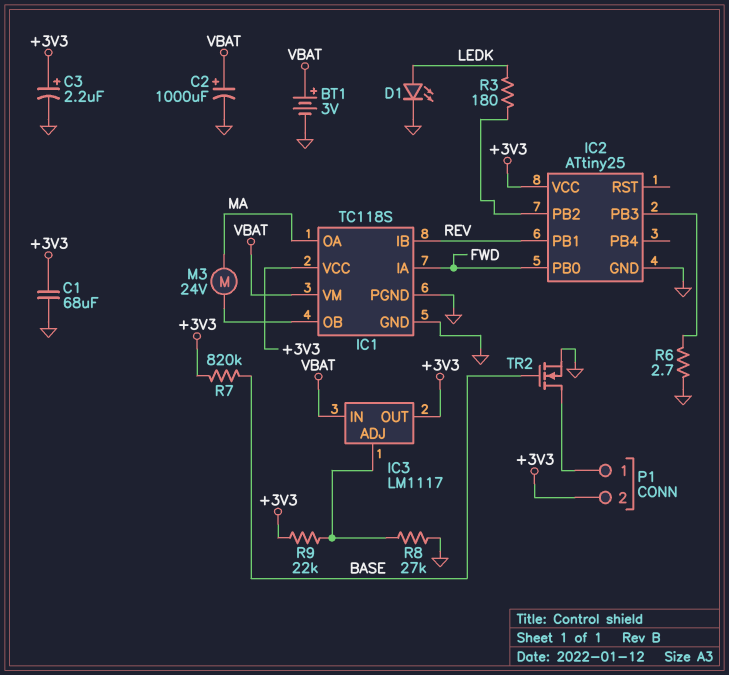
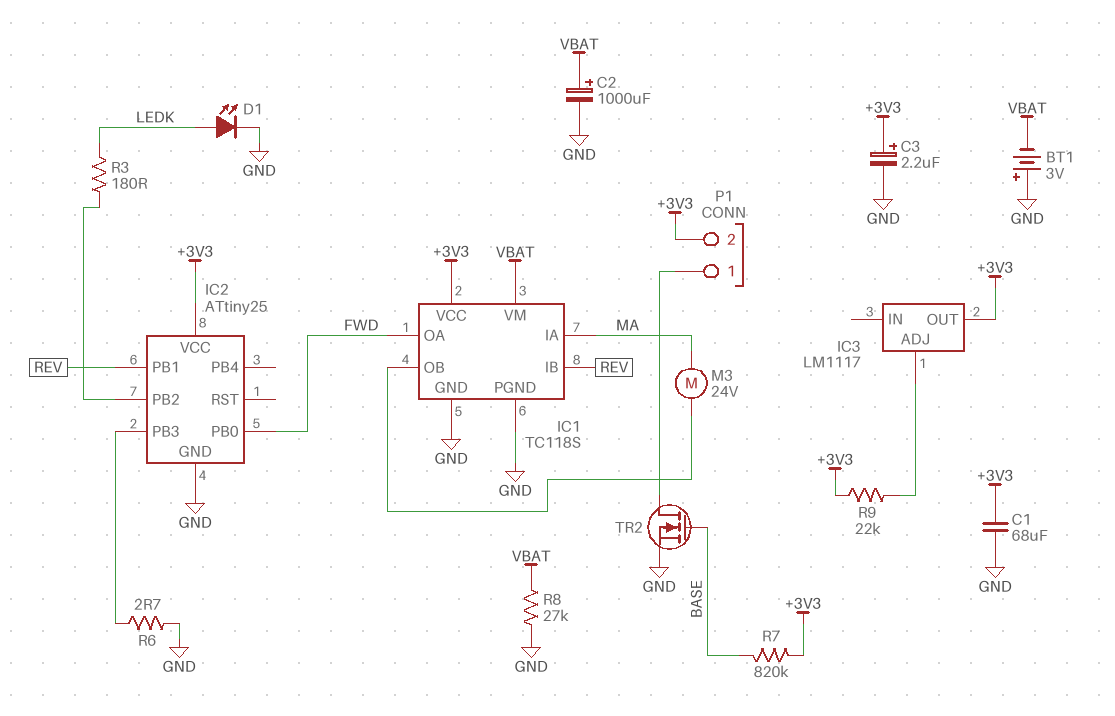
BT1: 3V (plus VBAT, minus GND) -> 3V (plus GND, minus VBAT)
IC1 pin IA: FWD -> MA
IC1 pin OA: MA -> FWD
IC3 pin IN: VBAT -> none
R8: 27k (GND, IC3/ADJ) -> 27k (GND, VBAT)

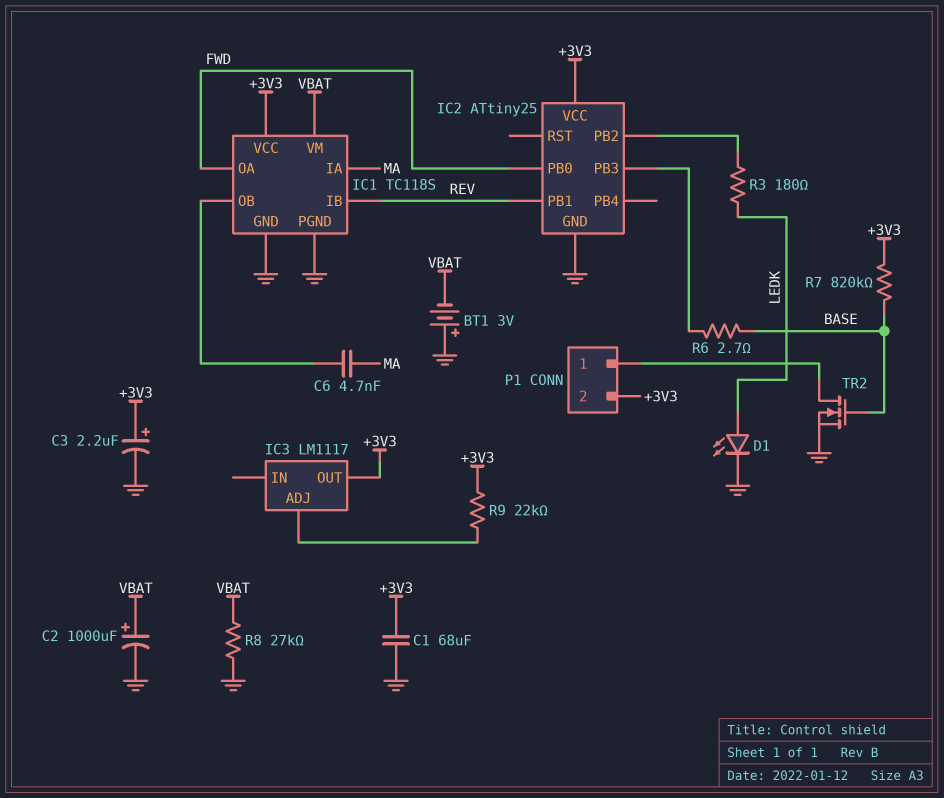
C6: none -> 4.7nF (IC1/OB, MA)
M3: motor 24V (IC1/OB, MA) -> none
R6: 2.7 (GND, IC2/PB3) -> 2.7 (BASE, IC2/PB3)

